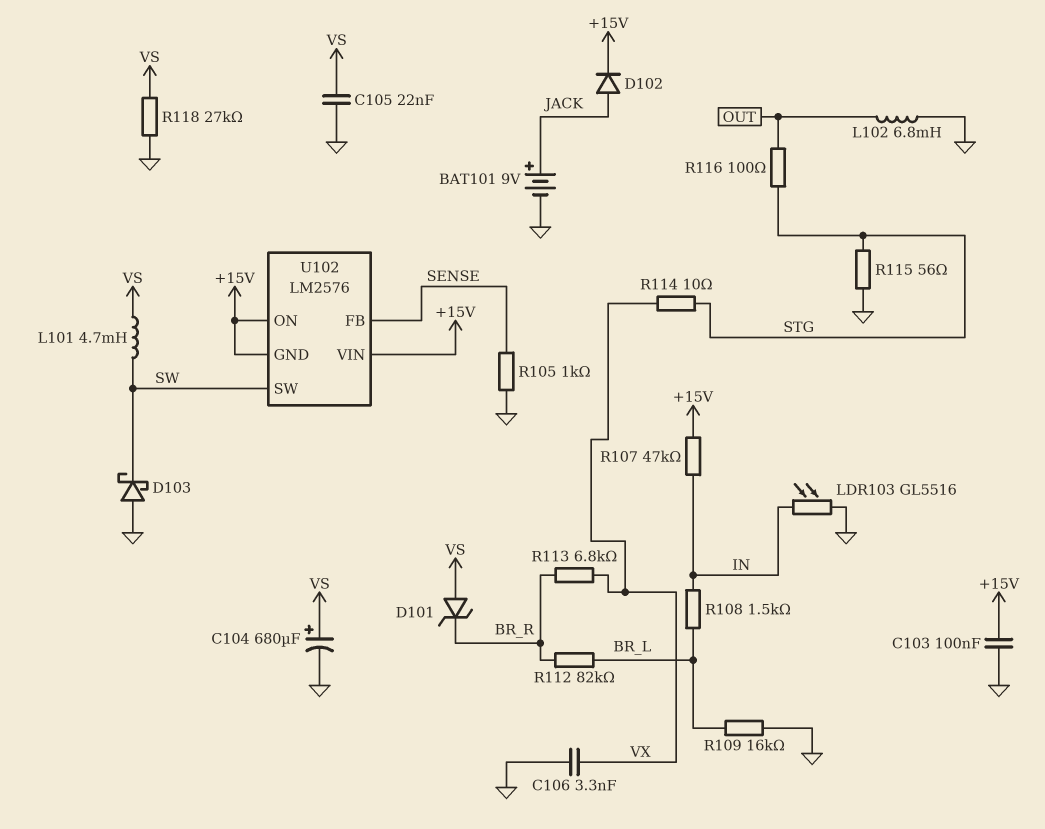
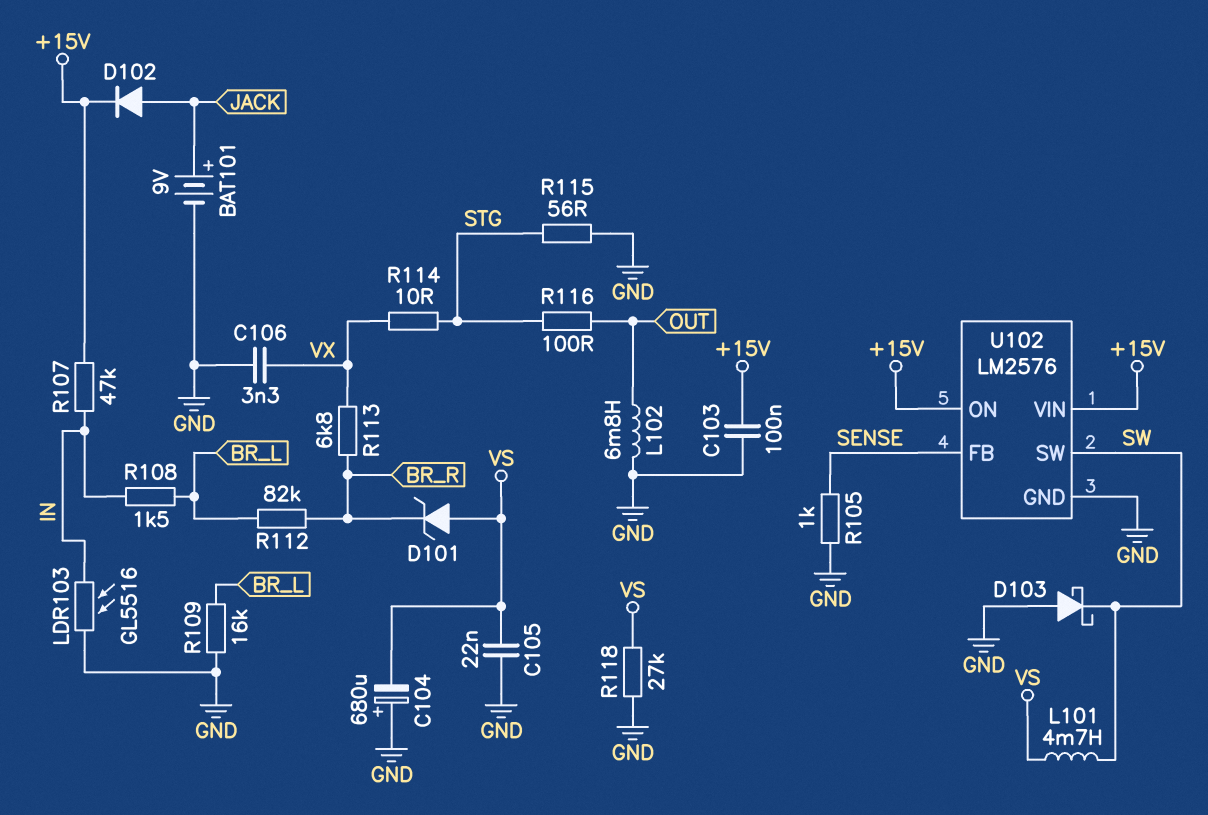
C104: 680uF (plus VS, minus GND) -> 680uF (plus GND, minus VS)
U102 pin GND: +15V -> GND

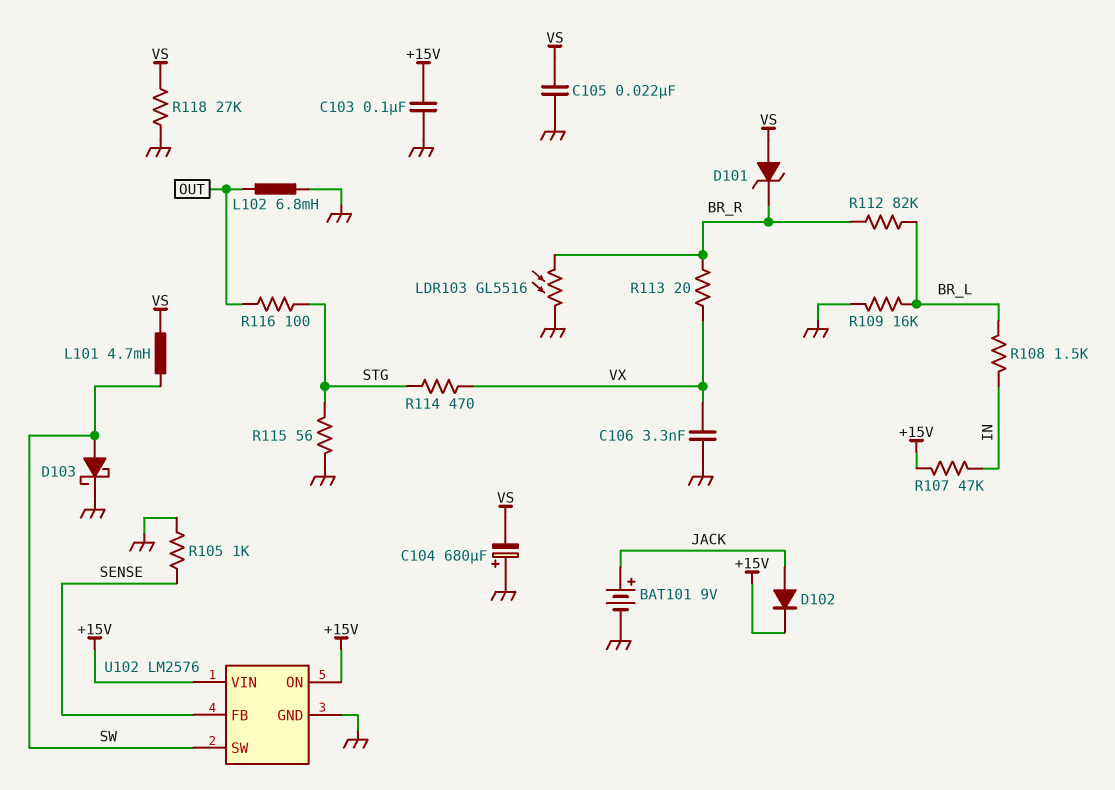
D103: schottky (A GND, K SW) -> schottky (A SW, K GND)
LDR103: GL5516 (GND, IN) -> GL5516 (BR_R, GND)
R113: 6.8k (BR_R, VX) -> 20 (BR_R, VX)
R114: 10 (STG, VX) -> 470 (STG, VX)

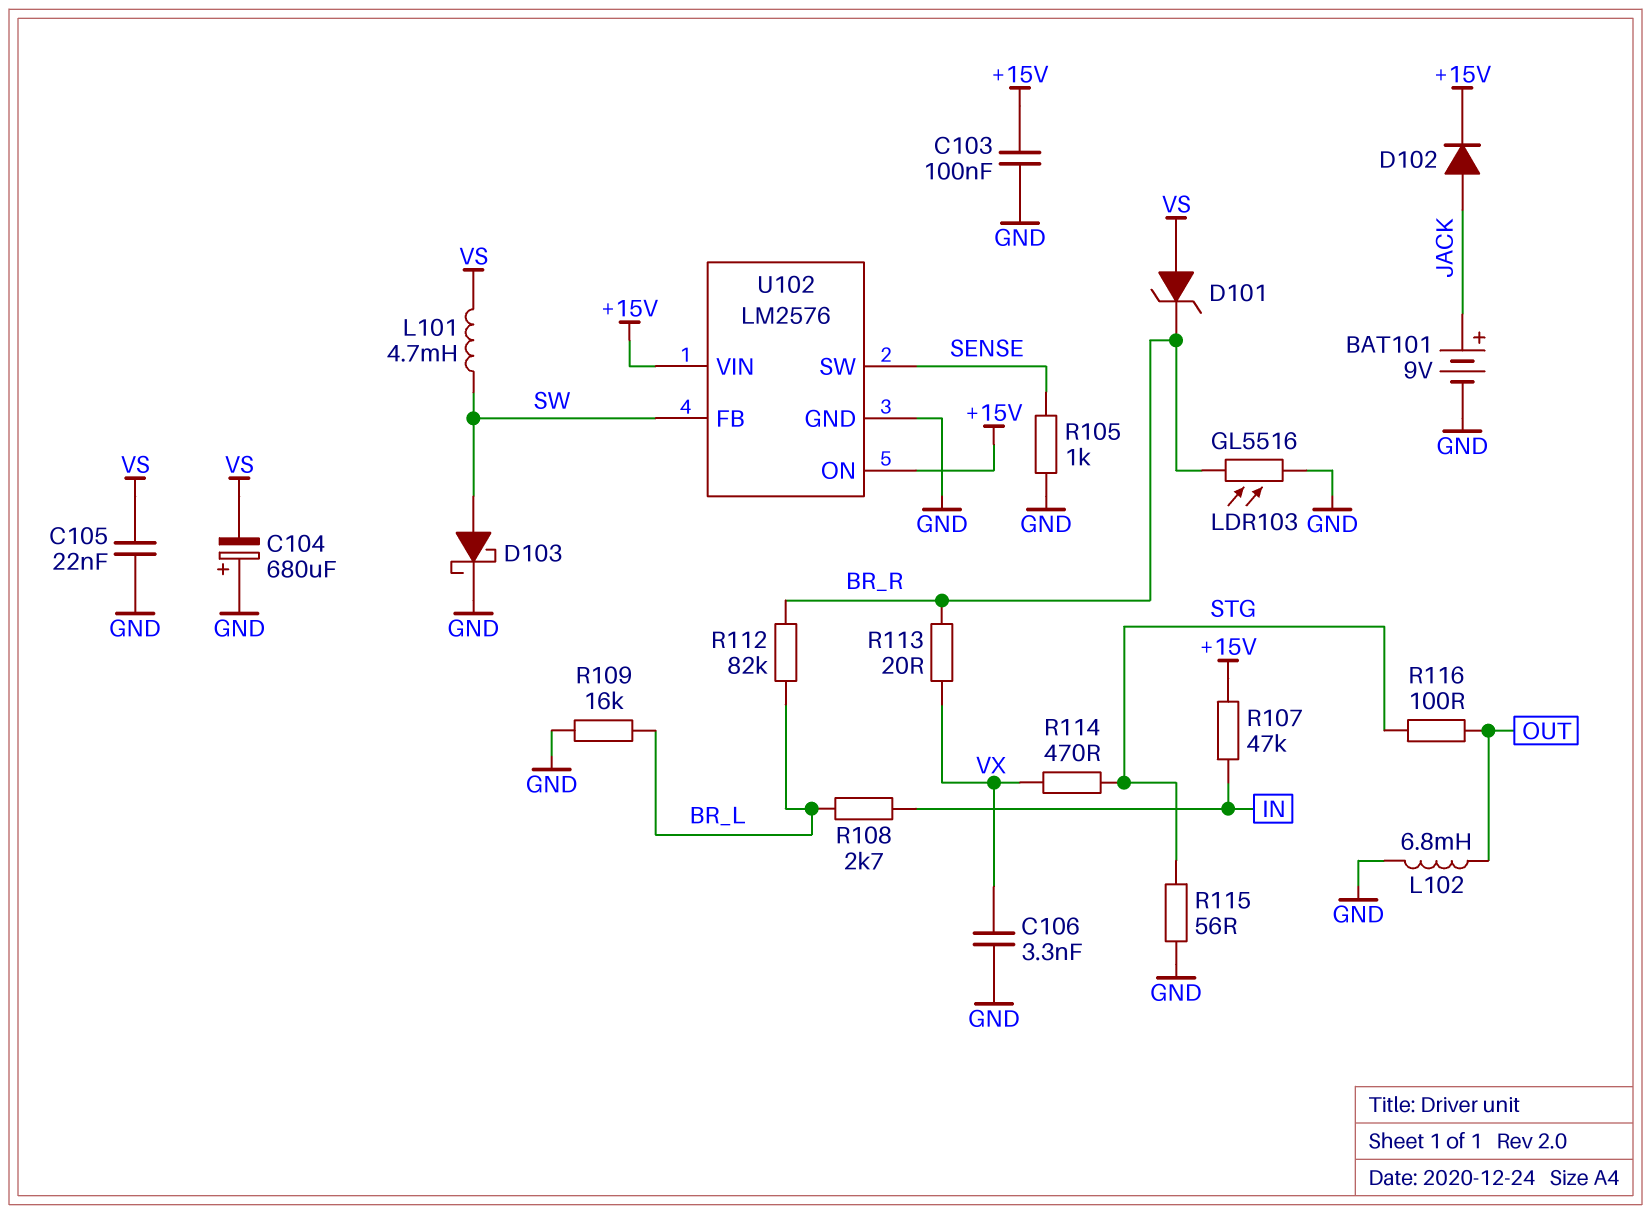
R108: 1.5k (BR_L, IN) -> 2.7k (BR_L, IN)
R118: 27k (GND, VS) -> none
U102 pin FB: SENSE -> SW
U102 pin SW: SW -> SENSE

